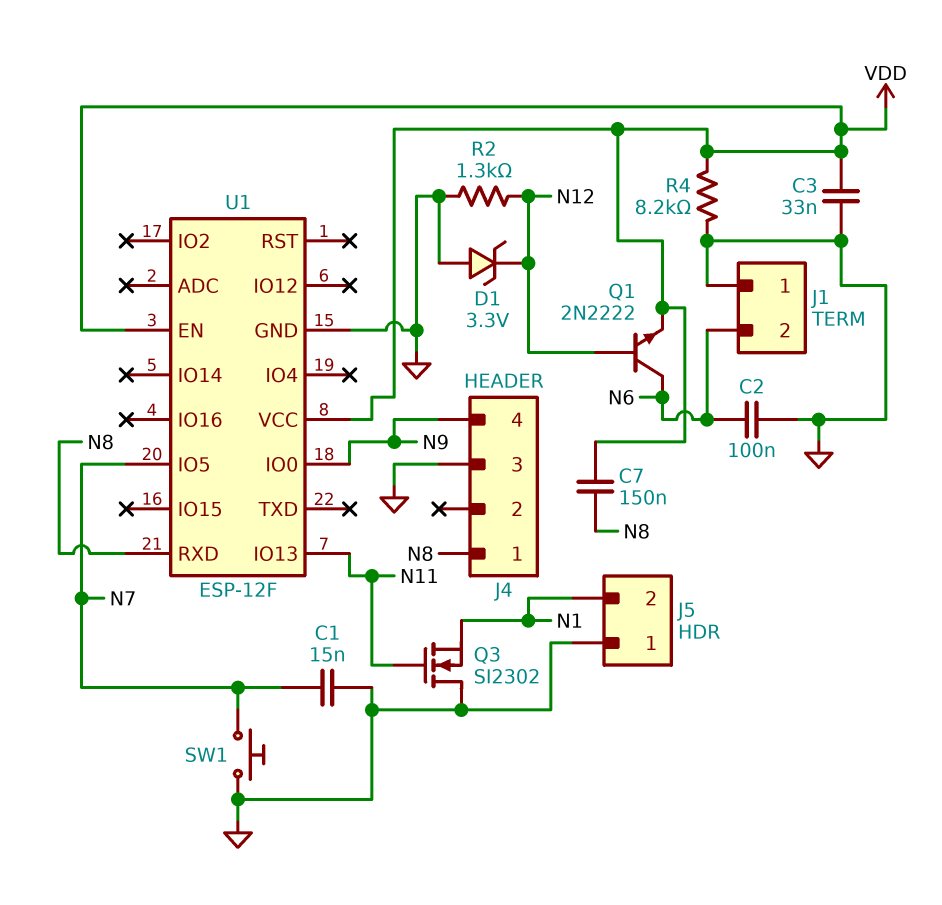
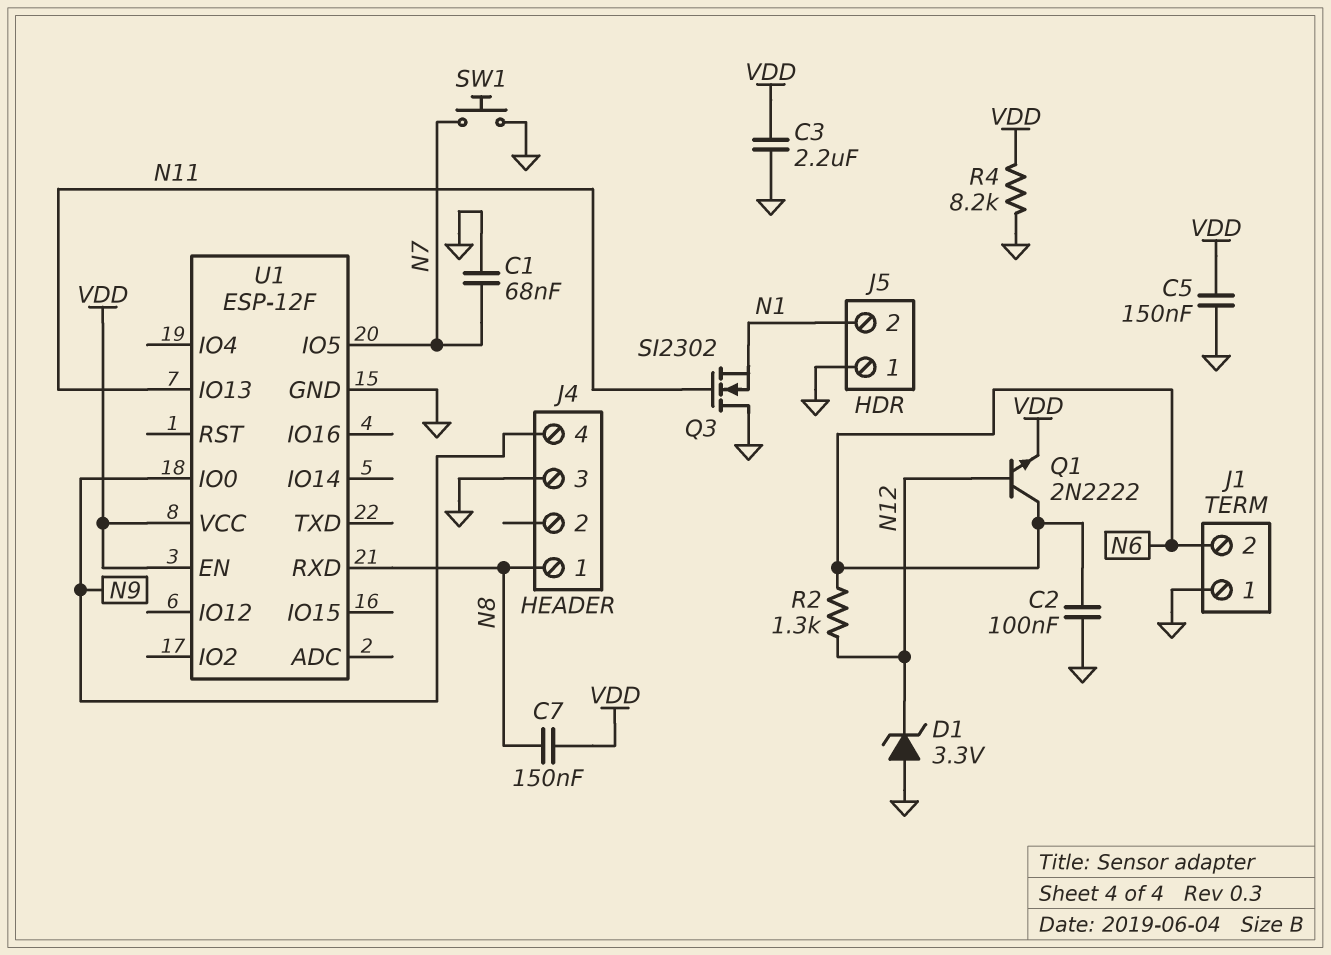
C1: 15nF (GND, N7) -> 68nF (GND, N7)
C3: 33nF (GND, VDD) -> 2.2uF (GND, VDD)
C5: none -> 150nF (GND, VDD)
R2: 1.3k (GND, N12) -> 1.3k (N6, N12)

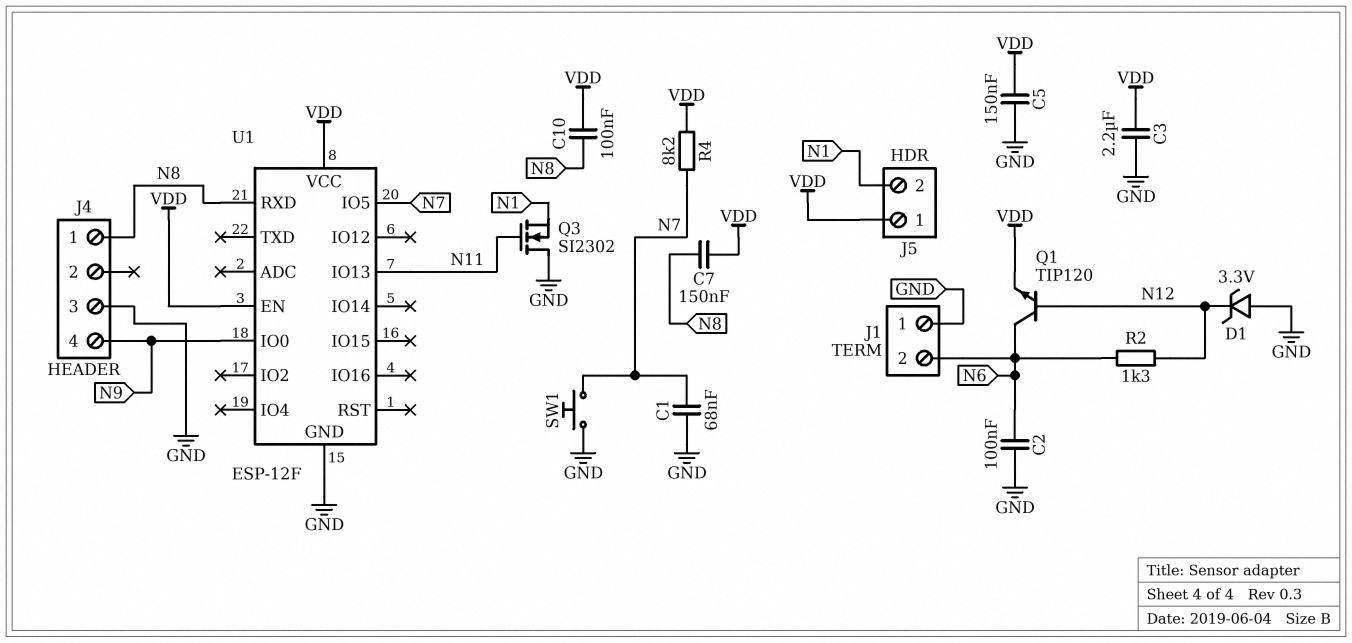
C10: none -> 100nF (N8, VDD)
J5 pin 1: GND -> VDD
Q1: NPN 2N2222 (B N12, C N6, E VDD) -> NPN TIP120 (B N12, C N6, E VDD)
R4: 8.2k (GND, VDD) -> 8.2k (N7, VDD)

